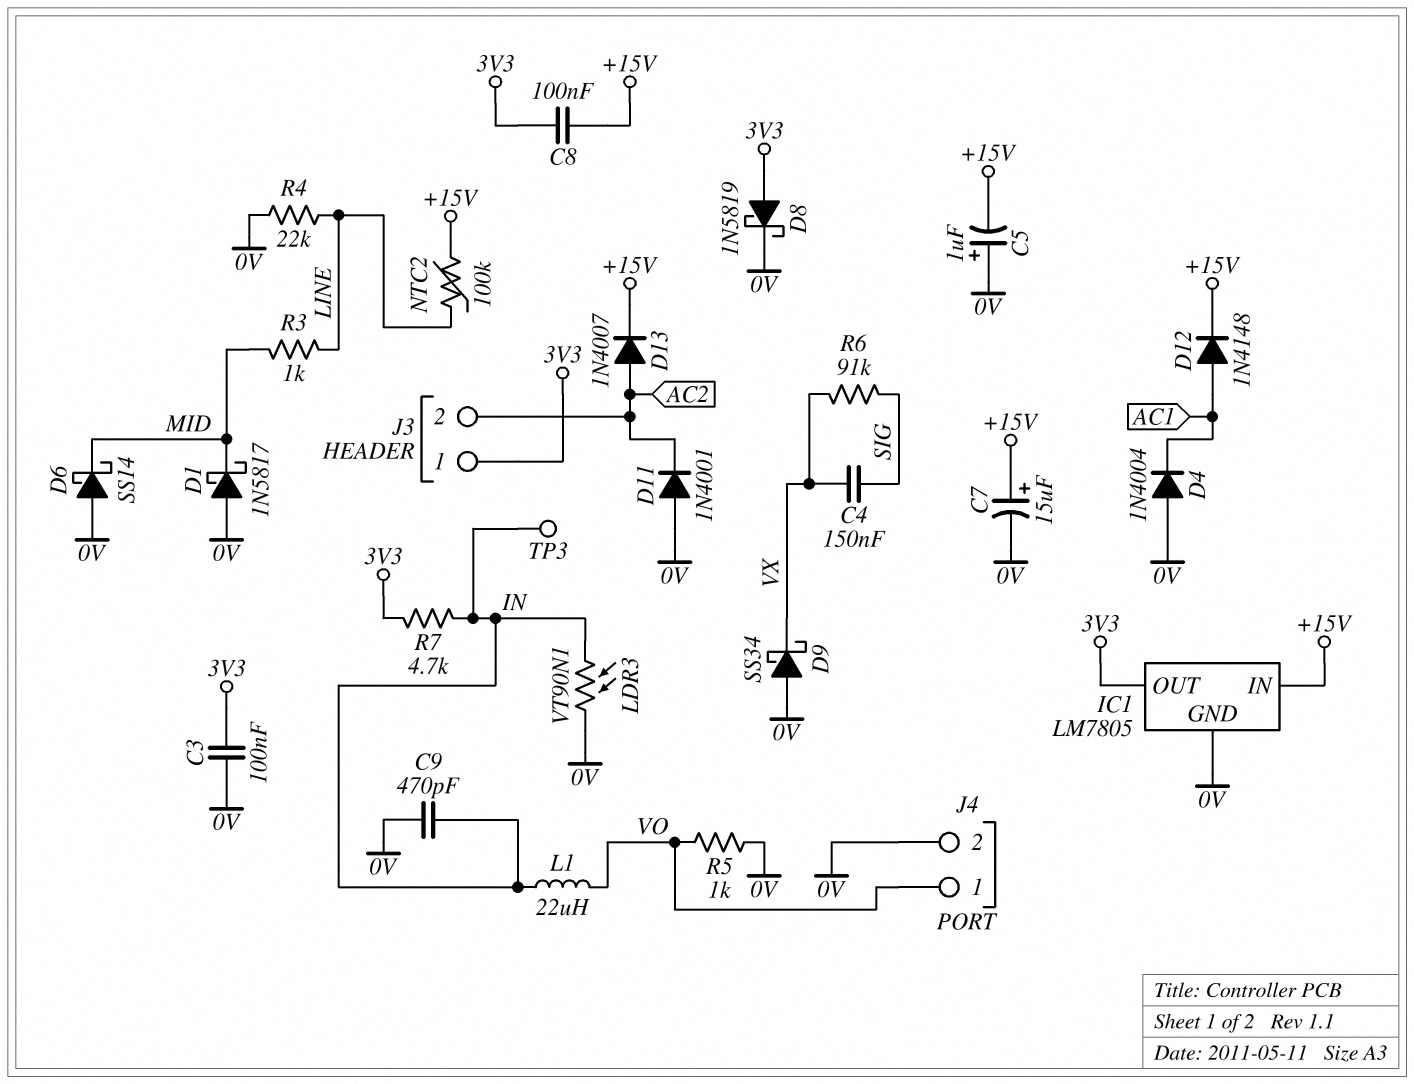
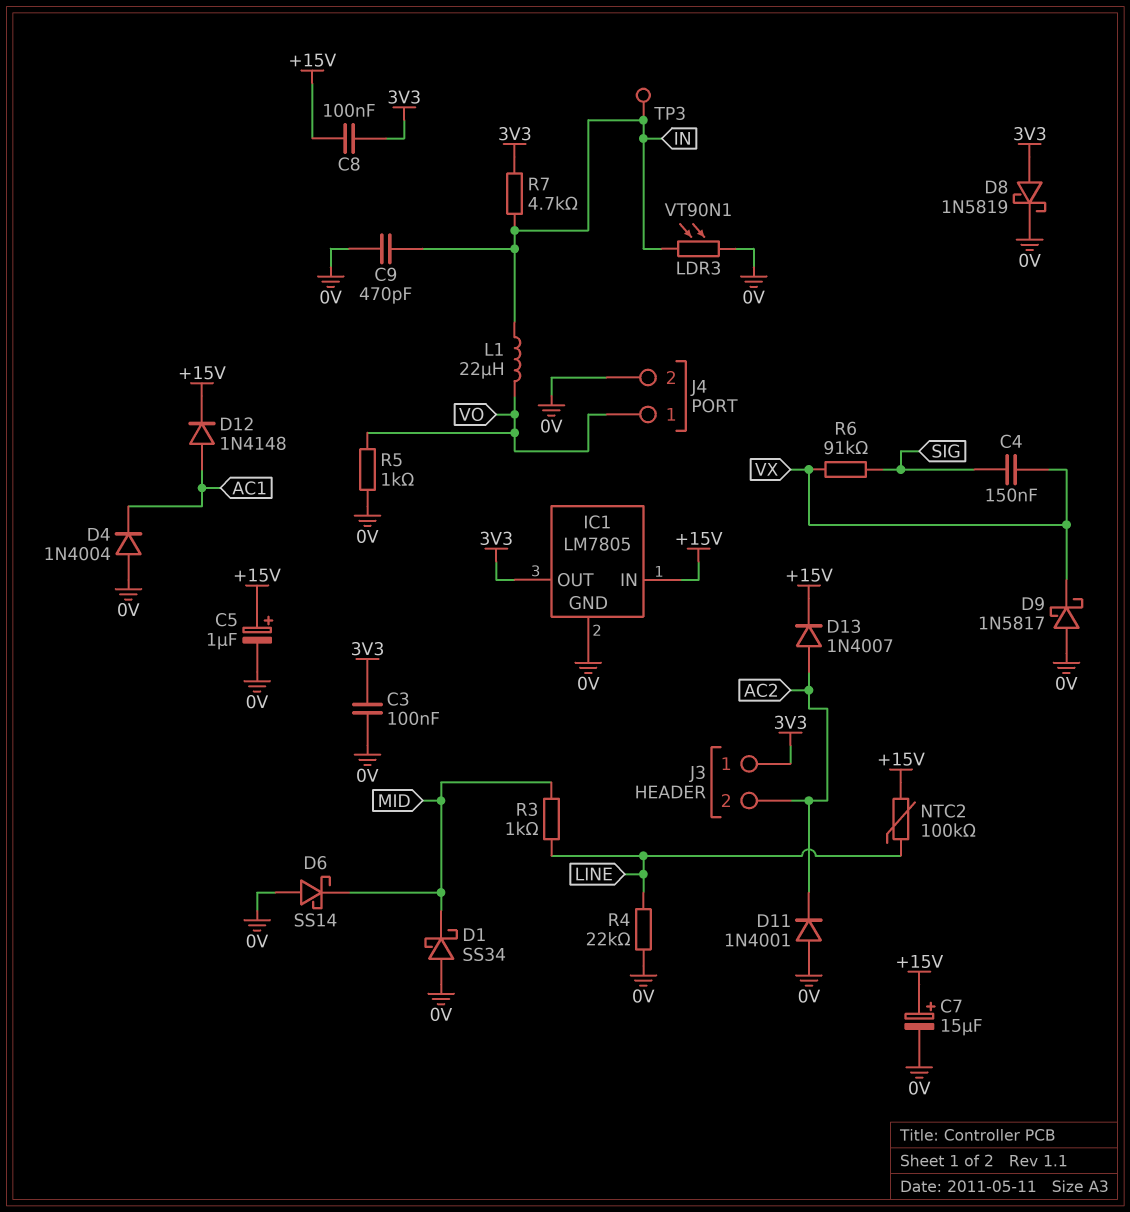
C5: 1uF (plus 0V, minus +15V) -> 1uF (plus +15V, minus 0V)
D1: schottky 1N5817 (A 0V, K MID) -> schottky SS34 (A 0V, K MID)
D9: schottky SS34 (A 0V, K VX) -> schottky 1N5817 (A 0V, K VX)

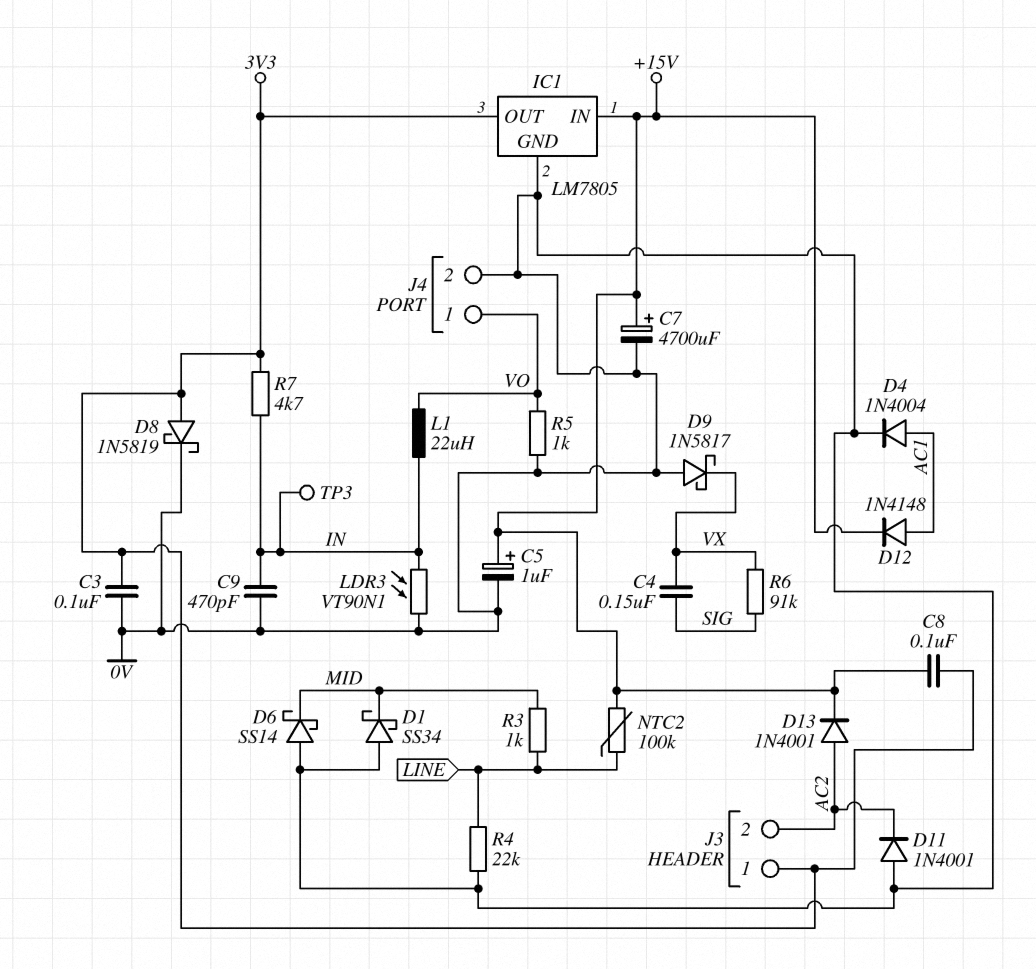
C7: 15uF (plus +15V, minus 0V) -> 4700uF (plus +15V, minus 0V)
D4: diode 1N4004 (A 0V, K AC1) -> diode 1N4004 (A AC1, K 0V)
D13: diode 1N4007 (A AC2, K +15V) -> diode 1N4001 (A AC2, K +15V)

